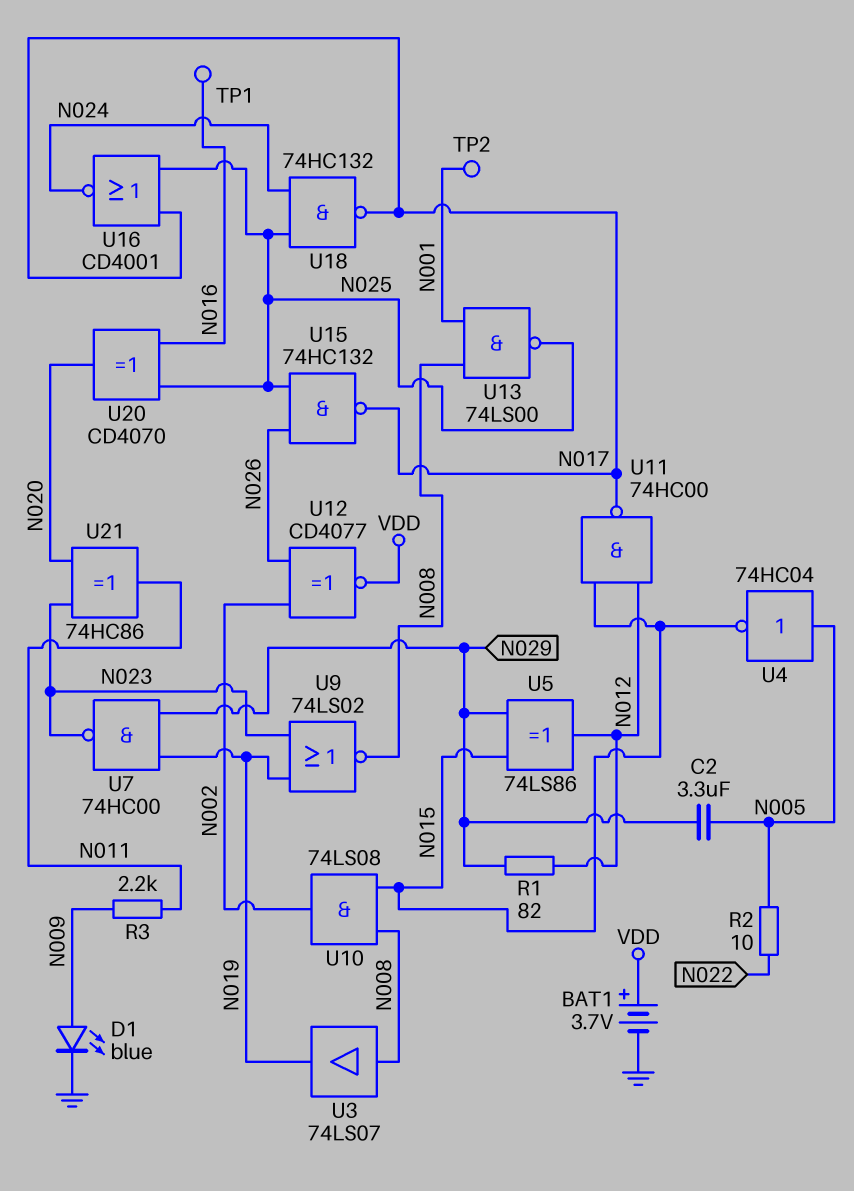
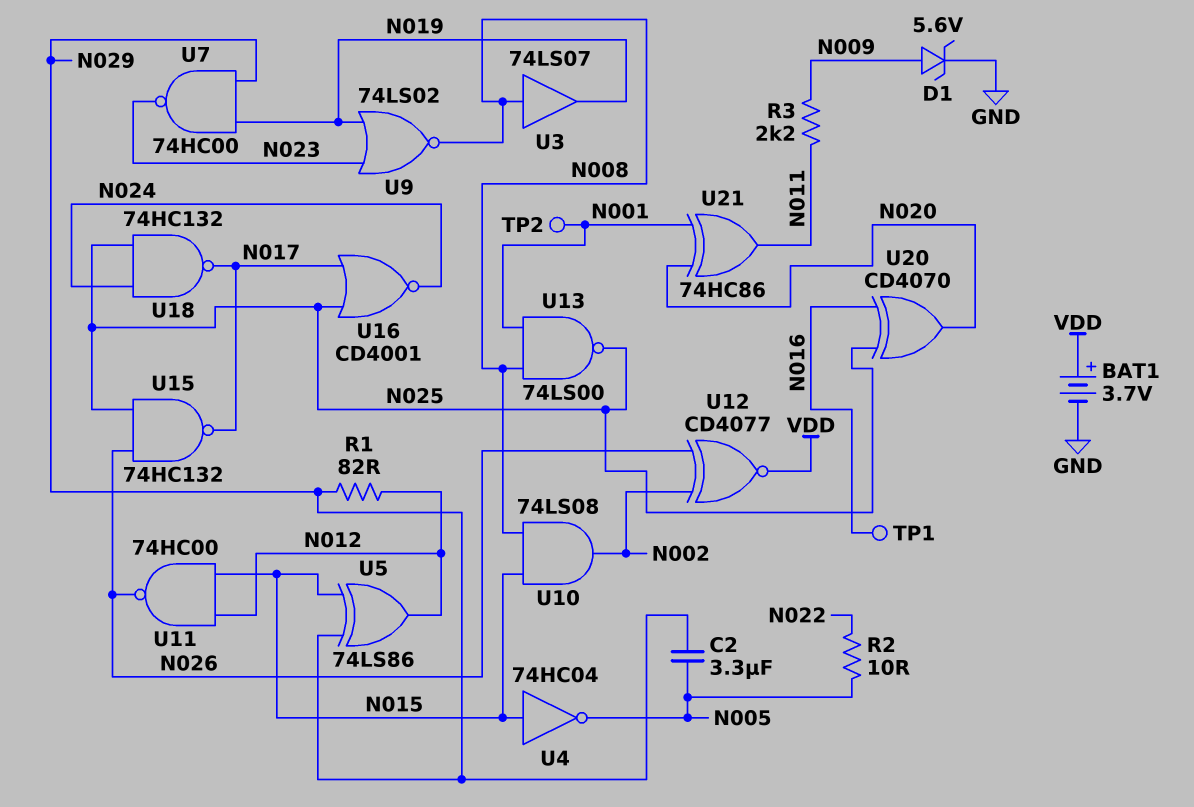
D1: LED blue (A N009, K GND) -> zener 5.6V (A N009, K GND)
U4: NOT 74HC04 (in N005, out N015) -> NOT 74HC04 (in N015, out N005)
U11: NAND 74HC00 (in N012, in N015, out N017) -> NAND 74HC00 (in N012, in N015, out N026)
U21: XOR 74HC86 (in N020, in N023, out N011) -> XOR 74HC86 (in N001, in N020, out N011)

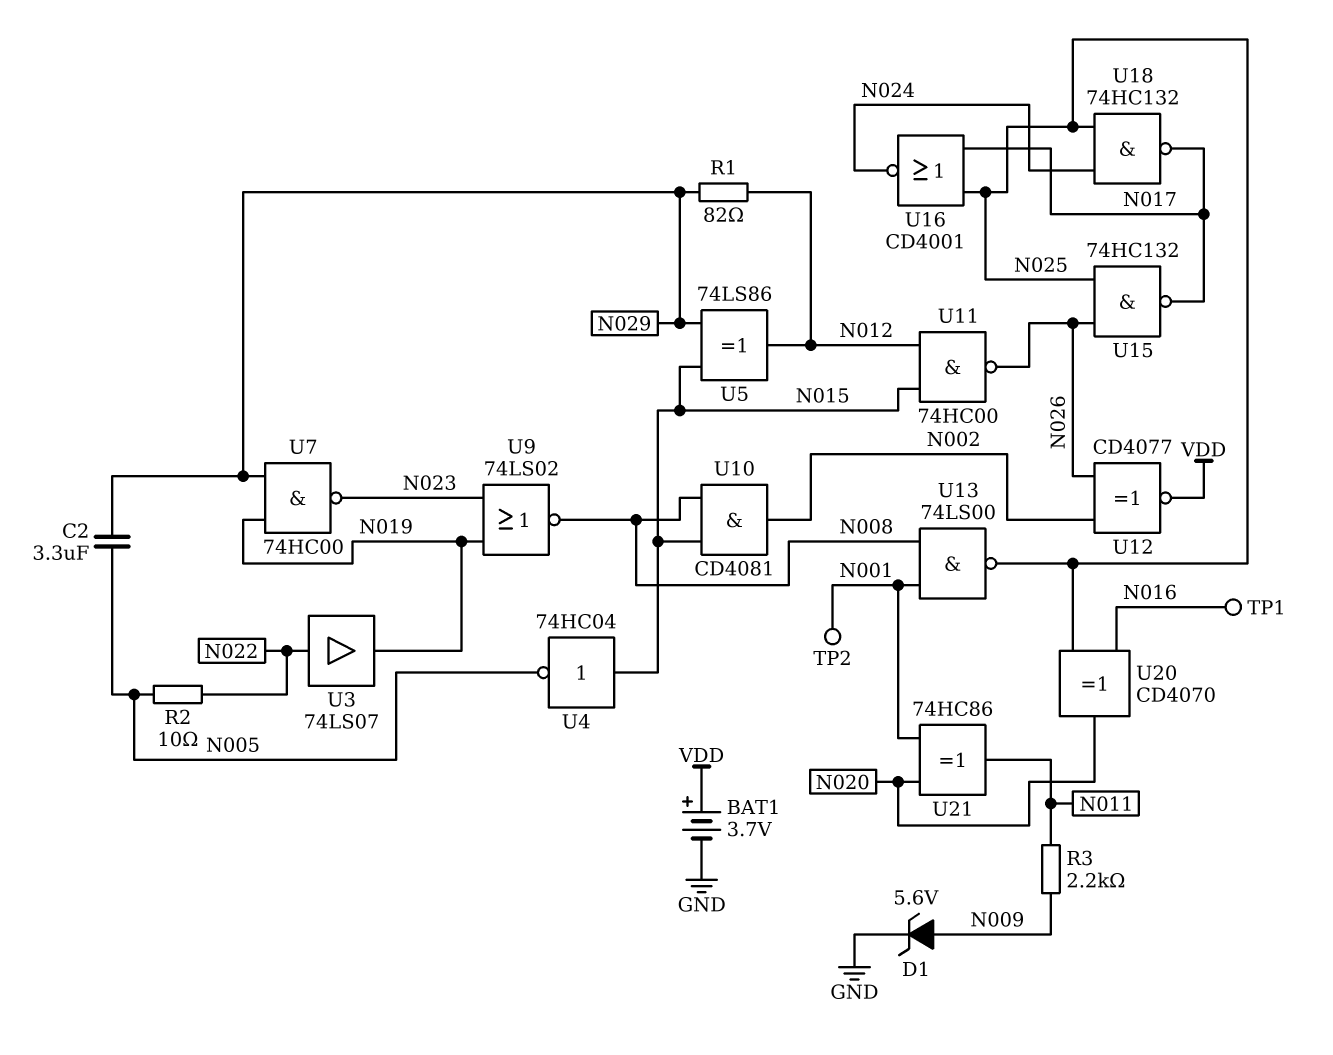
U3: buffer 74LS07 (in N008, out N019) -> buffer 74LS07 (in N022, out N019)
U10: AND 74LS08 (in N008, in N015, out N002) -> AND CD4081 (in N008, in N015, out N002)

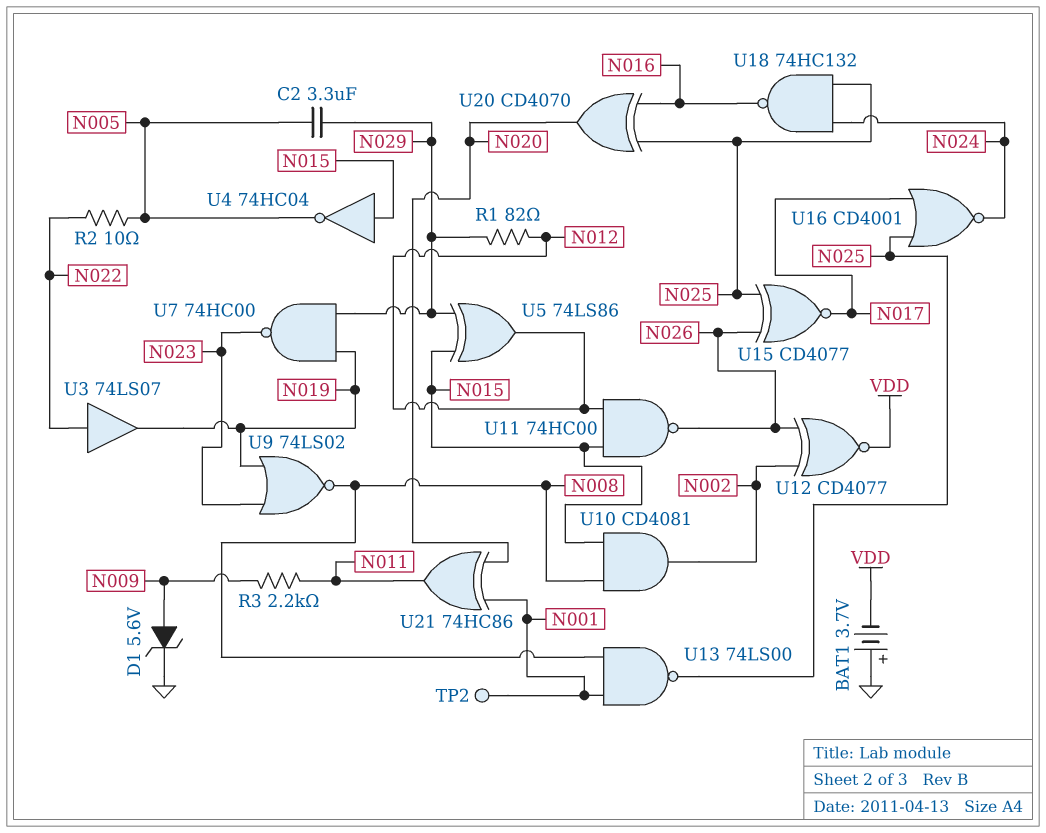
BAT1: 3.7V (plus VDD, minus GND) -> 3.7V (plus GND, minus VDD)
TP1: test point (N016) -> none
U15: NAND 74HC132 (in N025, in N026, out N017) -> XNOR CD4077 (in N025, in N026, out N017)
U18: NAND 74HC132 (in N024, in N025, out N017) -> NAND 74HC132 (in N024, in N025, out N016)

